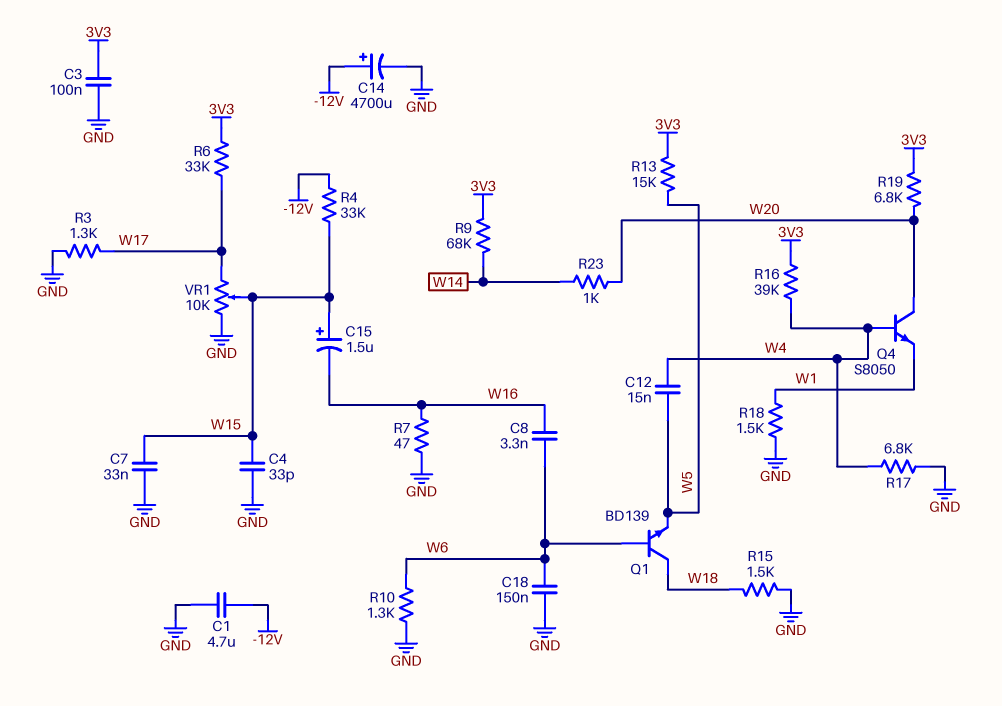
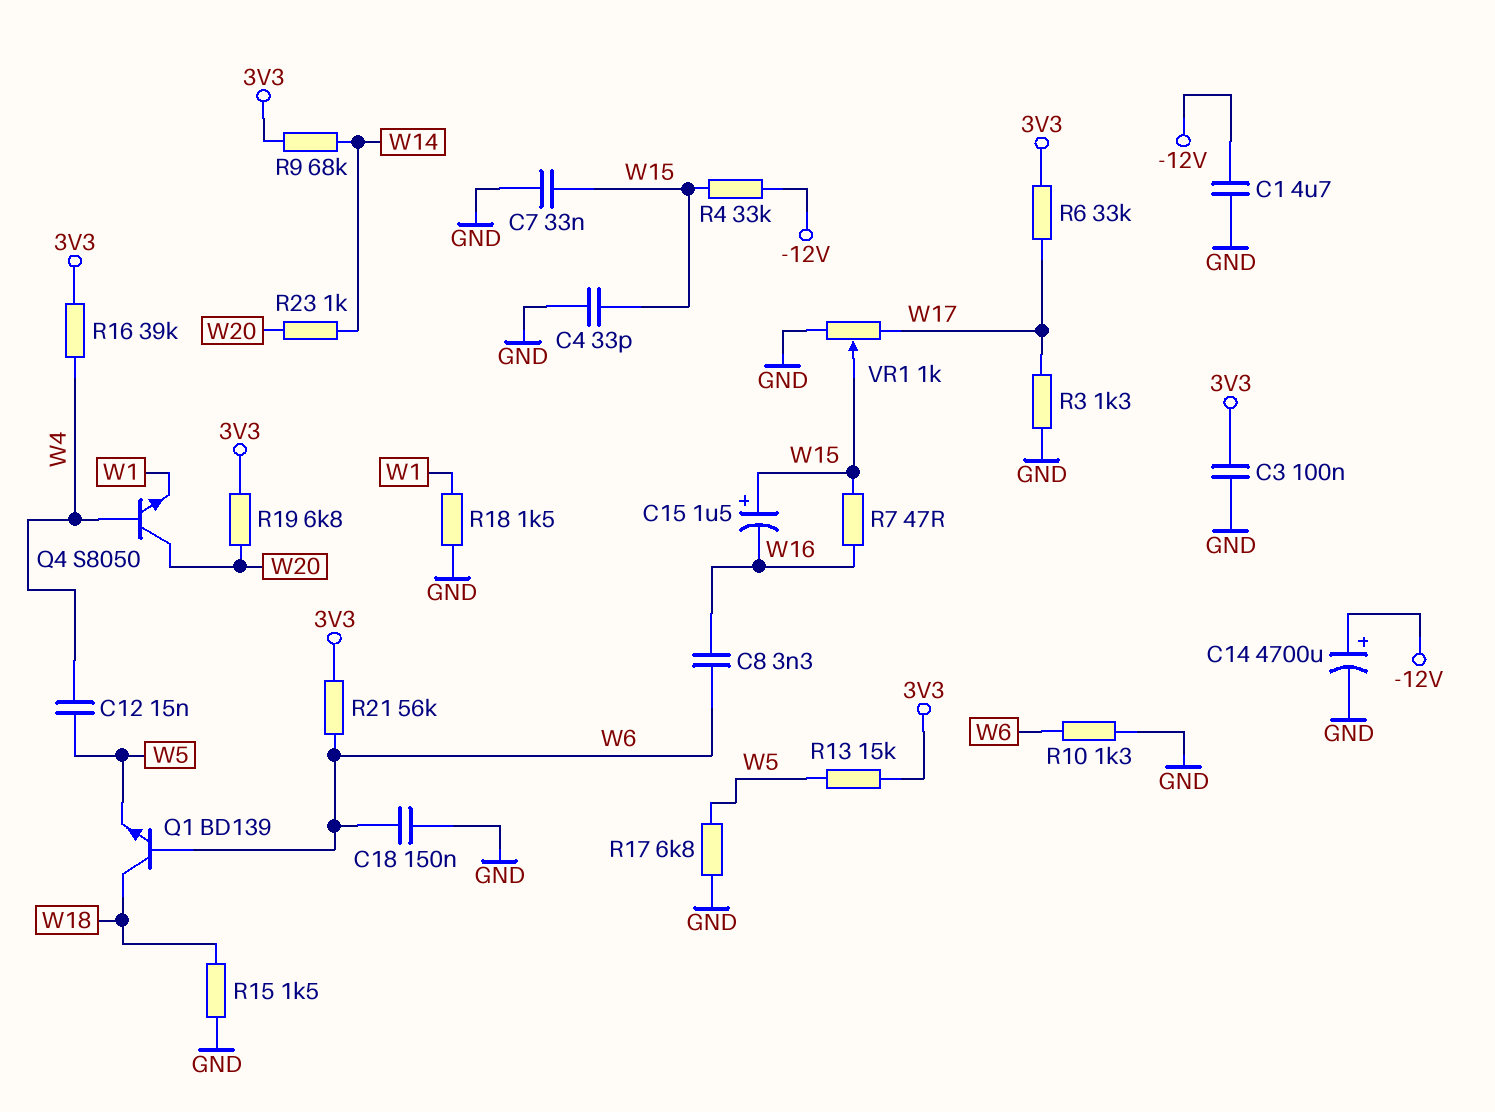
R7: 47 (GND, W16) -> 47 (W15, W16)
R17: 6.8k (GND, W4) -> 6.8k (GND, W5)
R21: none -> 56k (3V3, W6)
VR1: 10k (GND, W17, wiper W15) -> 1k (GND, W17, wiper W15)

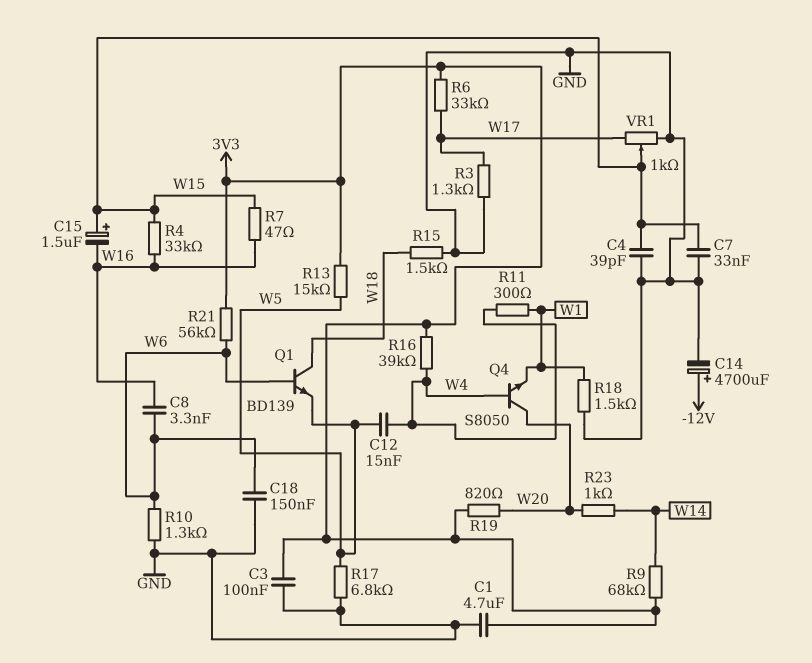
C1: 4.7uF (-12V, GND) -> 4.7uF (3V3, GND)
C4: 33pF (GND, W15) -> 39pF (GND, W15)
R4: 33k (-12V, W15) -> 33k (W15, W16)
R11: none -> 300 (W1, W4)
R19: 6.8k (3V3, W20) -> 820 (3V3, W20)

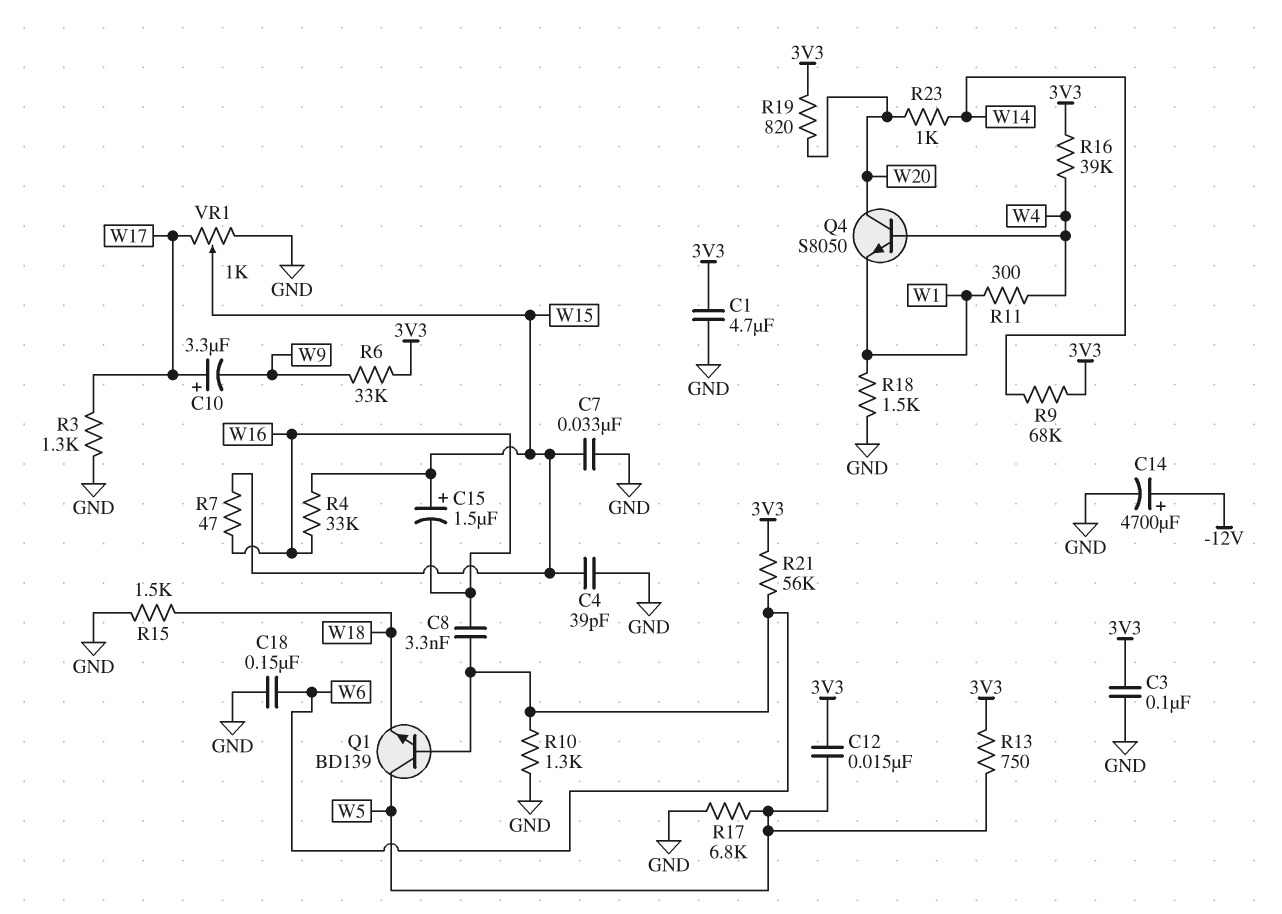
C10: none -> 3.3uF (plus W17, minus W9)
C12: 15nF (W4, W5) -> 15nF (3V3, W5)
Q1: NPN BD139 (B W6, C W18, E W5) -> NPN BD139 (B W6, C W5, E W18)
R6: 33k (3V3, W17) -> 33k (3V3, W9)
R13: 15k (3V3, W5) -> 750 (3V3, W5)

